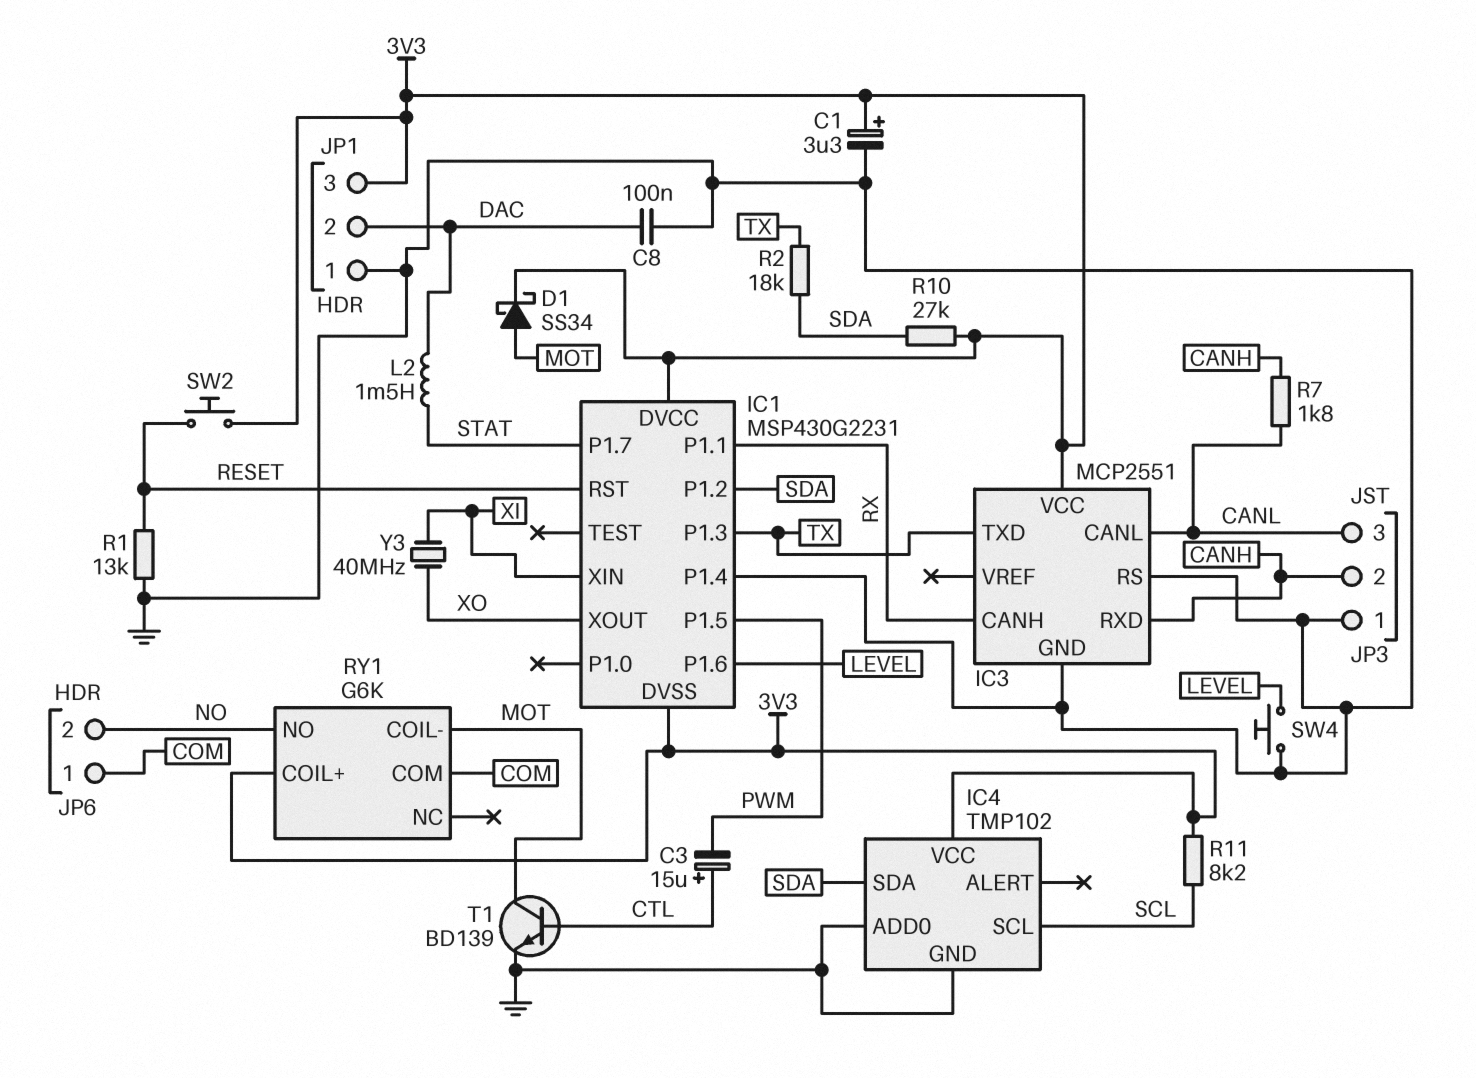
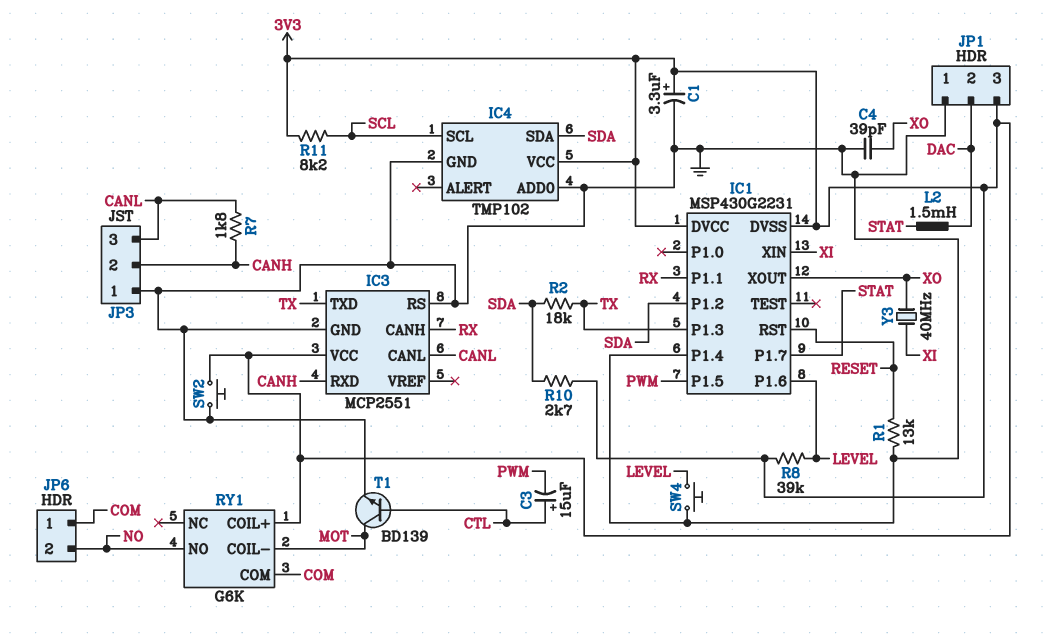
C4: none -> 39pF (GND, XO)
C8: 100nF (DAC, GND) -> none
D1: schottky SS34 (A MOT, K 3V3) -> none
R8: none -> 39k (3V3, LEVEL)
R10: 27k (3V3, SDA) -> 2.7k (3V3, SDA)
SW2: button (3V3, RESET) -> button (3V3, GND)

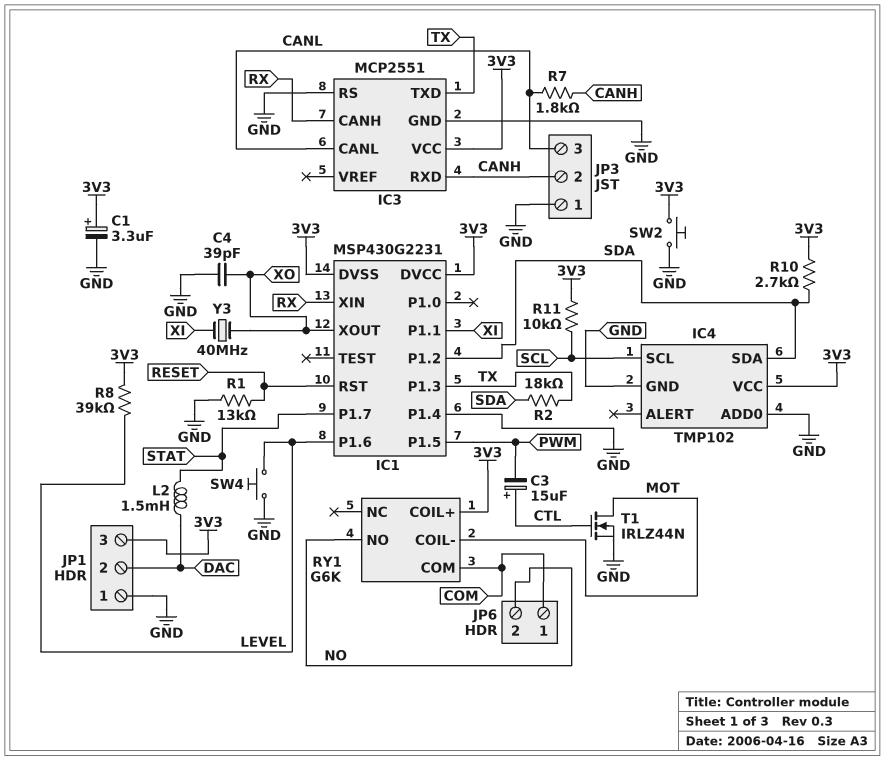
IC1 pin P1.1: RX -> XI
IC1 pin XIN: XI -> RX
R11: 8.2k (3V3, SCL) -> 10k (3V3, SCL)
T1: NPN BD139 (B CTL, C MOT, E GND) -> NMOS IRLZ44N (G CTL, D MOT, S GND)

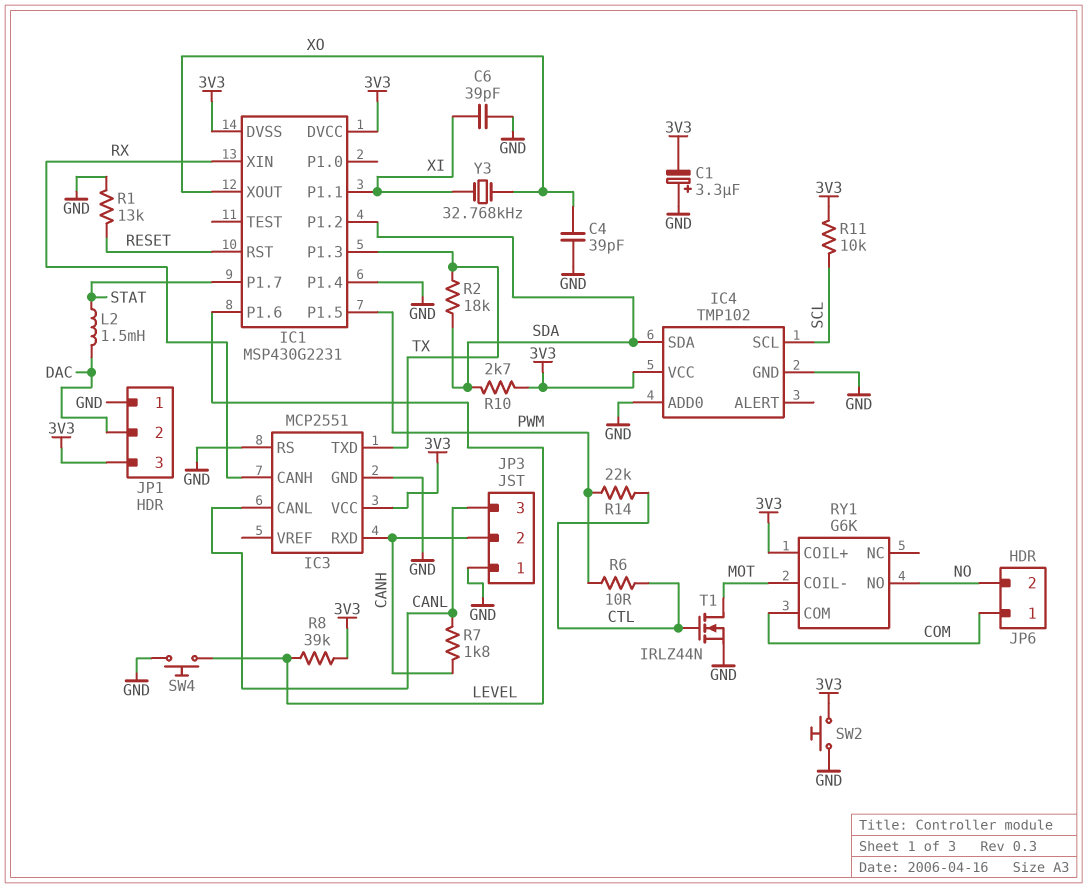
C1: 3.3uF (plus 3V3, minus GND) -> 3.3uF (plus GND, minus 3V3)
C3: 15uF (plus CTL, minus PWM) -> none
C6: none -> 39pF (GND, XI)
R6: none -> 10 (CTL, PWM)
R14: none -> 22k (CTL, PWM)
Y3: 40MHz (XI, XO) -> 32.768kHz (XI, XO)

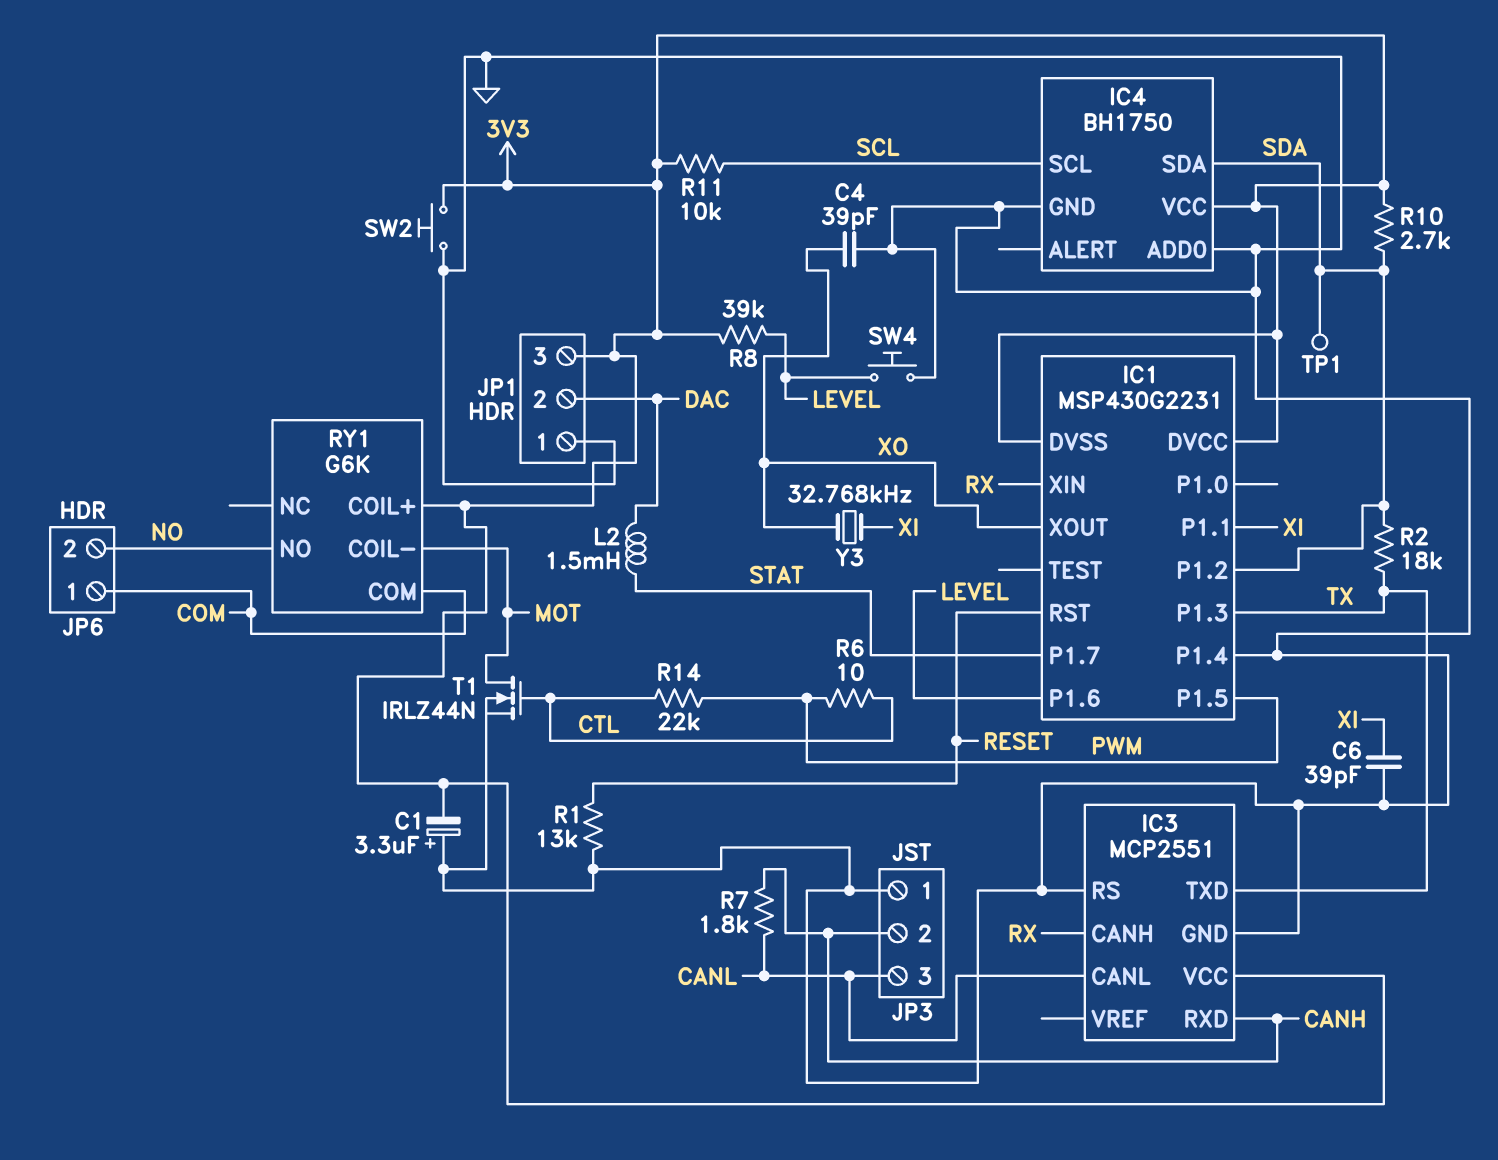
IC4: TMP102 -> BH1750
TP1: none -> test point (SDA)

